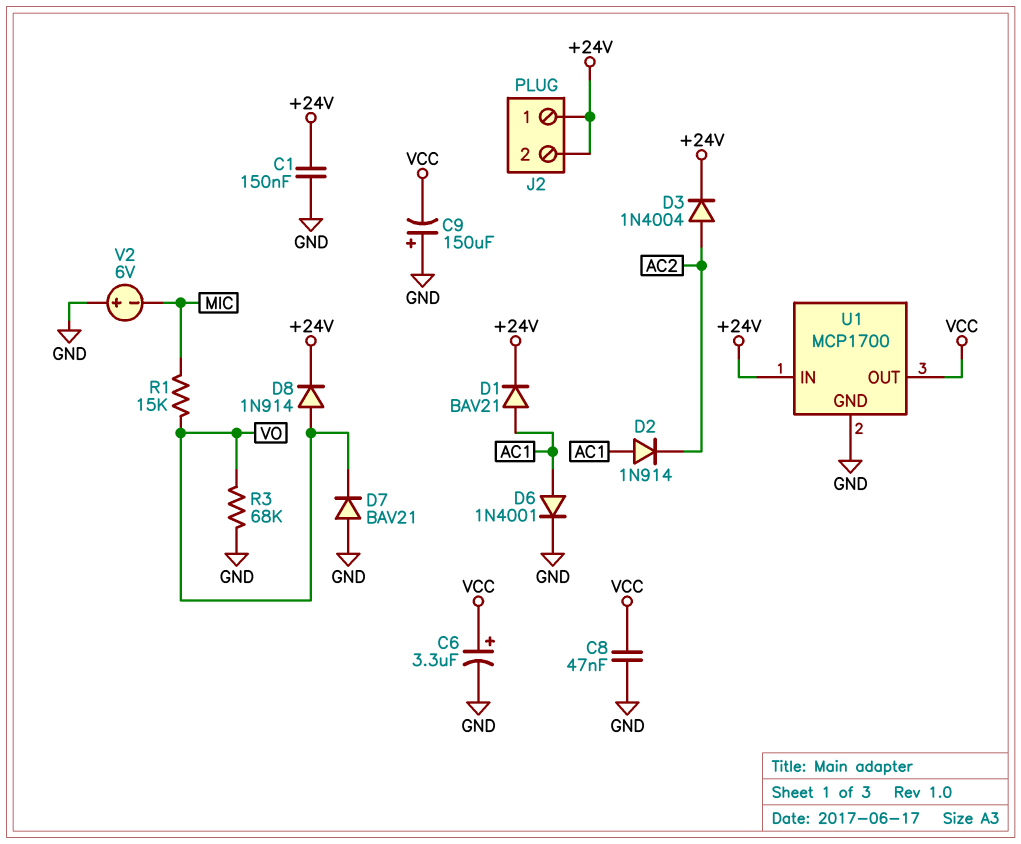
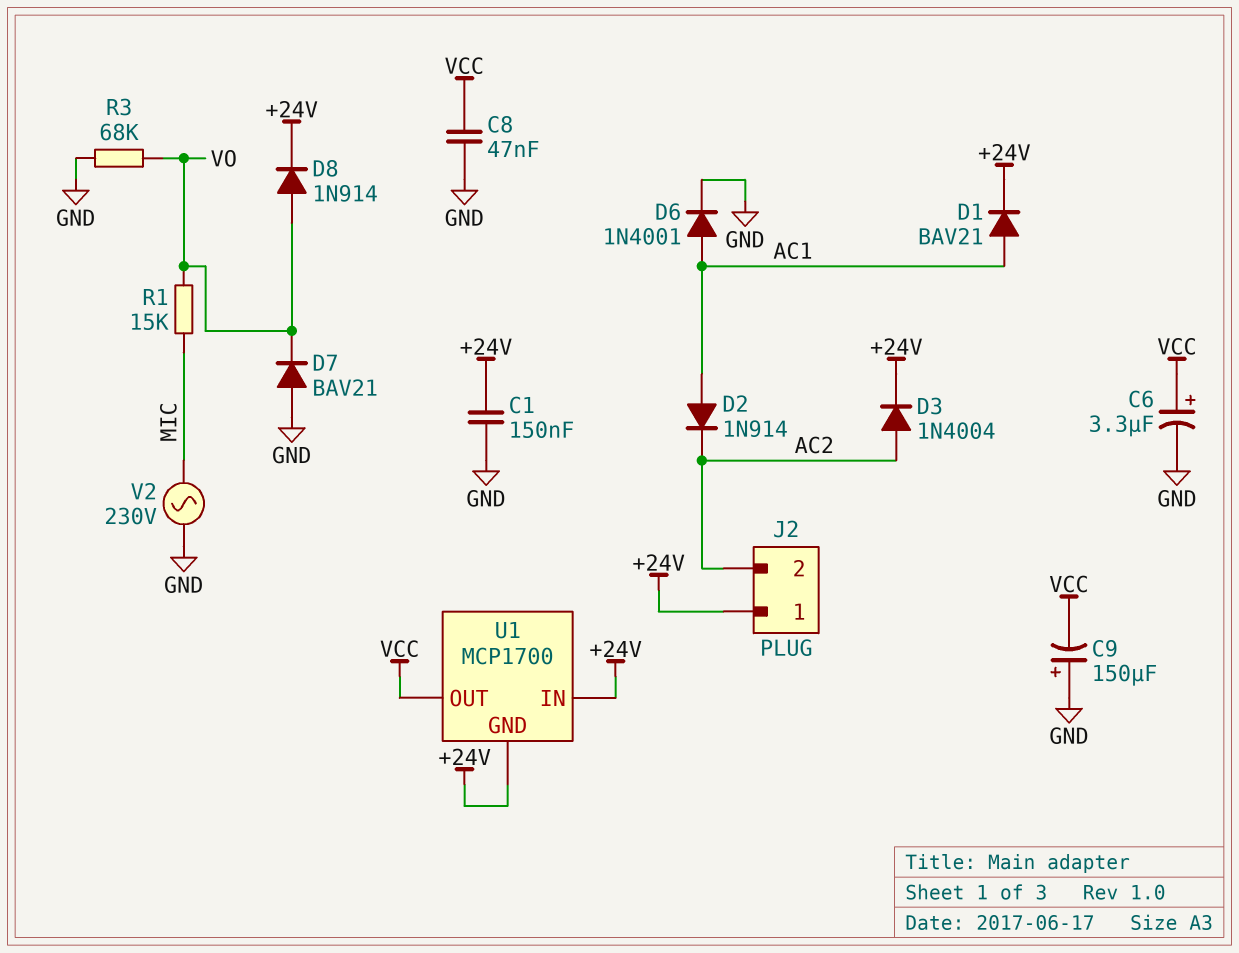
J2 pin 2: +24V -> AC2
U1 pin GND: GND -> +24V
V2: 6V (plus GND, minus MIC) -> AC 230V (GND, MIC)

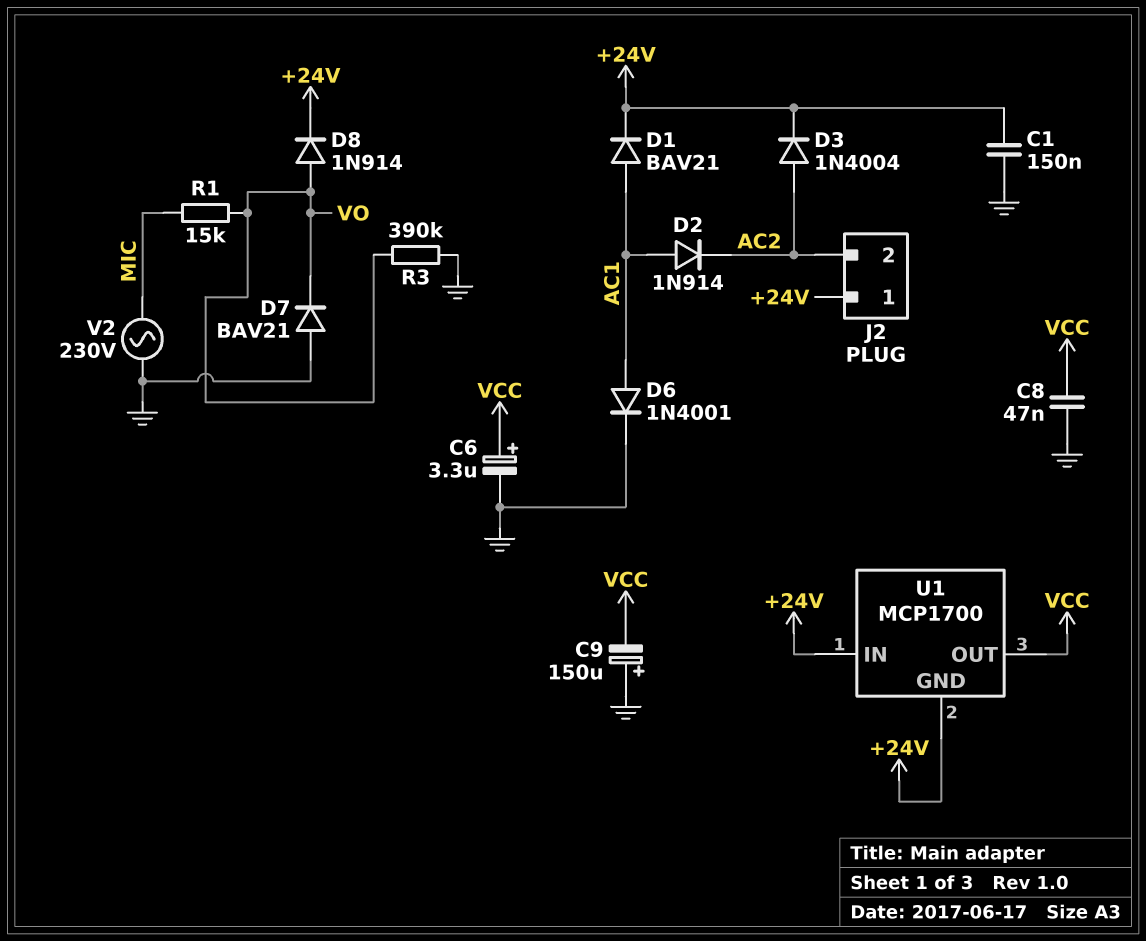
R3: 68k (GND, VO) -> 390k (GND, VO)

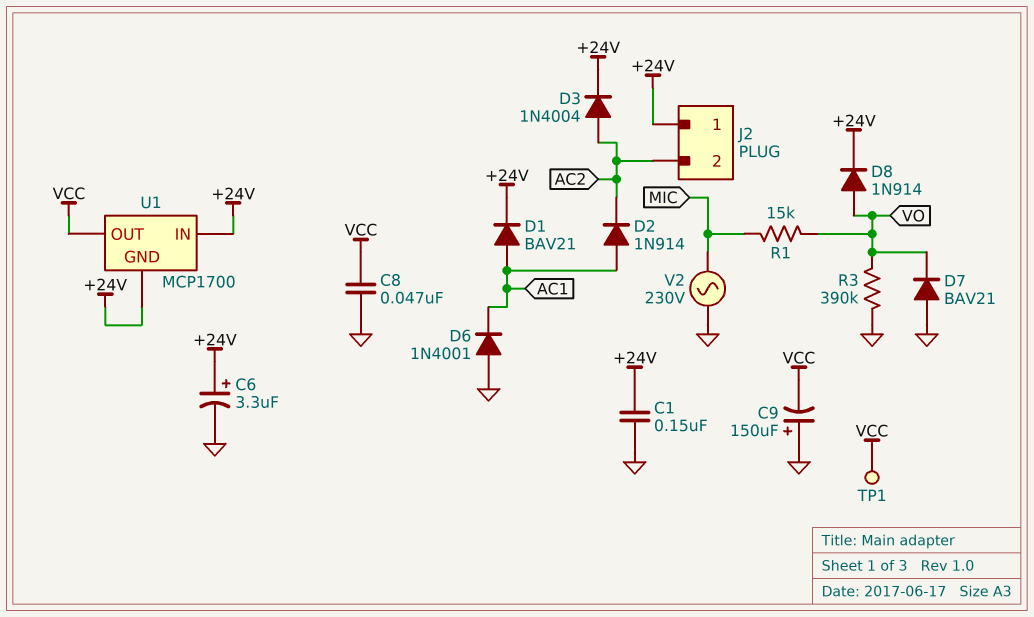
C6: 3.3uF (plus VCC, minus GND) -> 3.3uF (plus +24V, minus GND)
D6: diode 1N4001 (A AC1, K GND) -> diode 1N4001 (A GND, K AC1)
TP1: none -> test point (VCC)

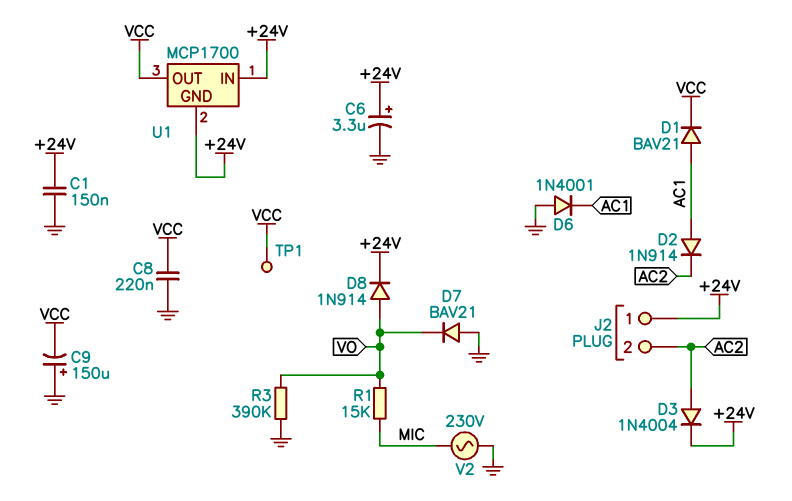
C8: 47nF (GND, VCC) -> 220nF (GND, VCC)
D1: diode BAV21 (A AC1, K +24V) -> diode BAV21 (A AC1, K VCC)

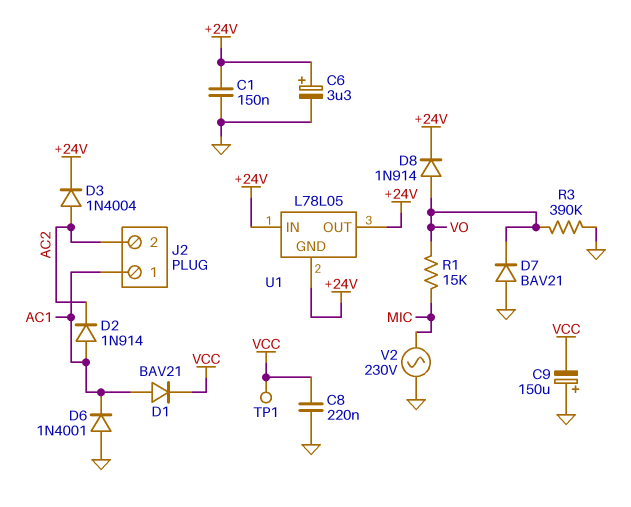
J2 pin 1: +24V -> AC1
U1: MCP1700 -> L78L05
U1 pin OUT: VCC -> +24V

